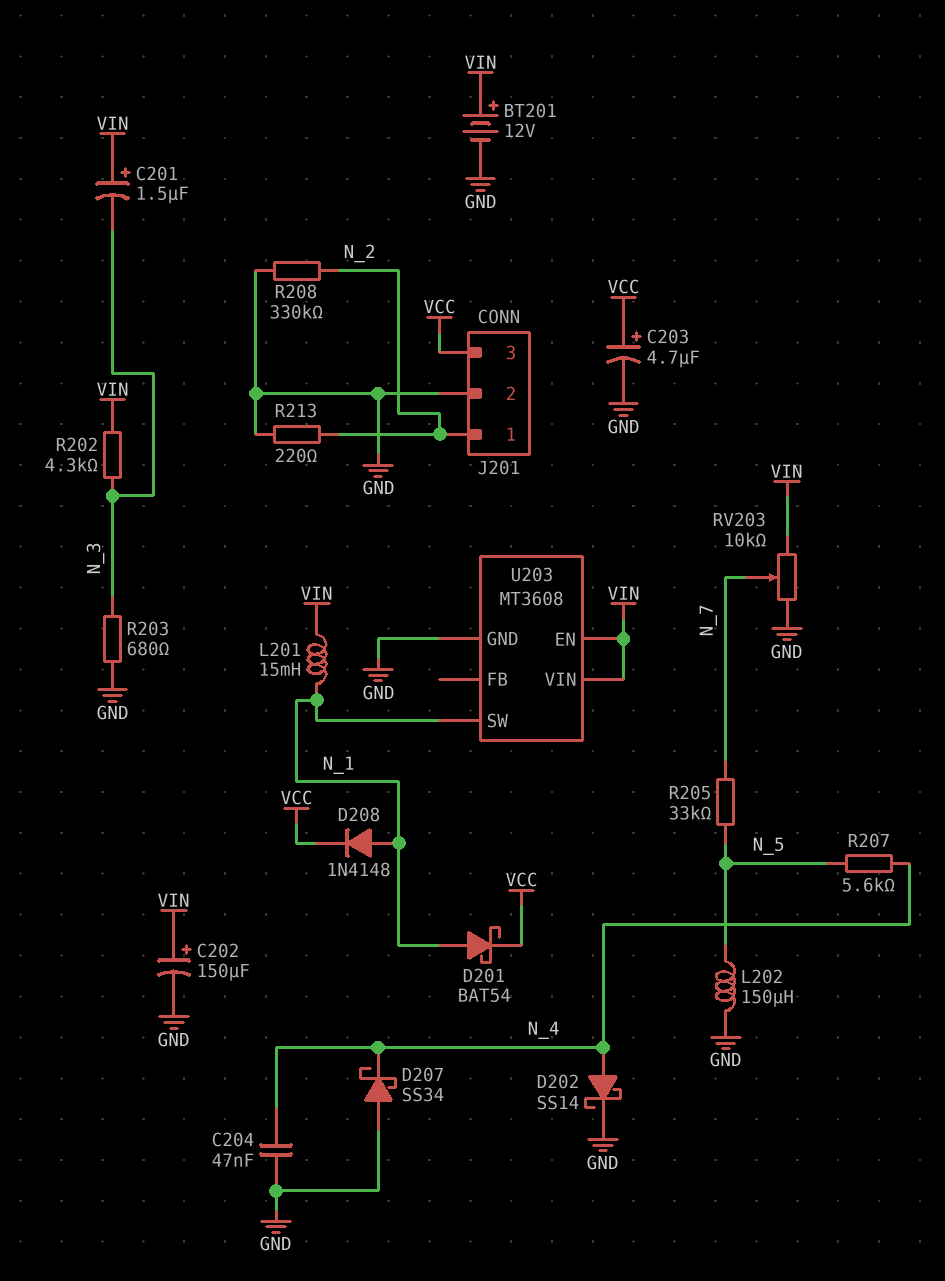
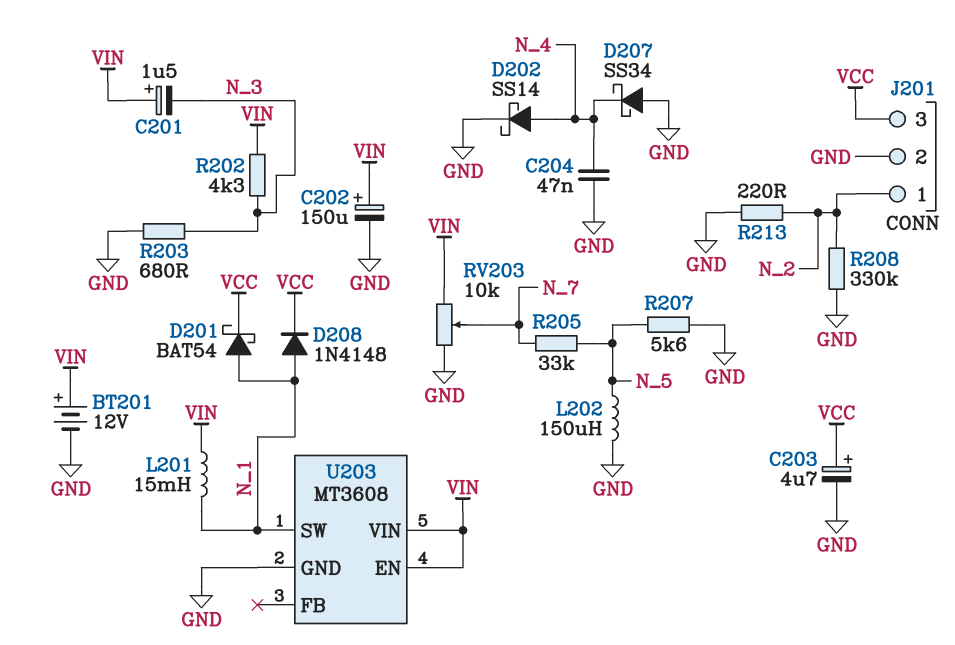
R207: 5.6k (N_4, N_5) -> 5.6k (GND, N_5)

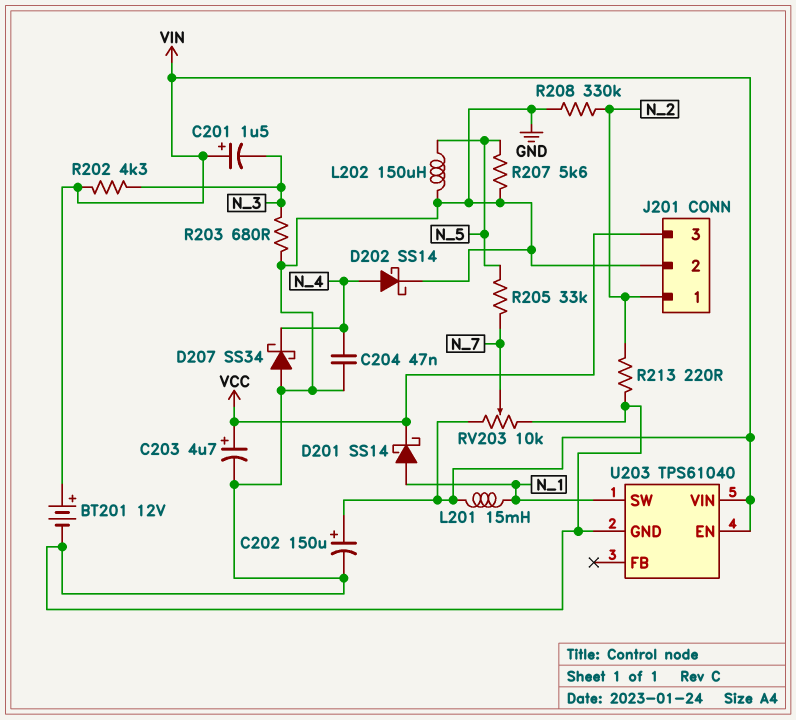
D201: schottky BAT54 (A N_1, K VCC) -> schottky SS14 (A N_1, K VCC)
D208: diode 1N4148 (A N_1, K VCC) -> none
U203: MT3608 -> TPS61040

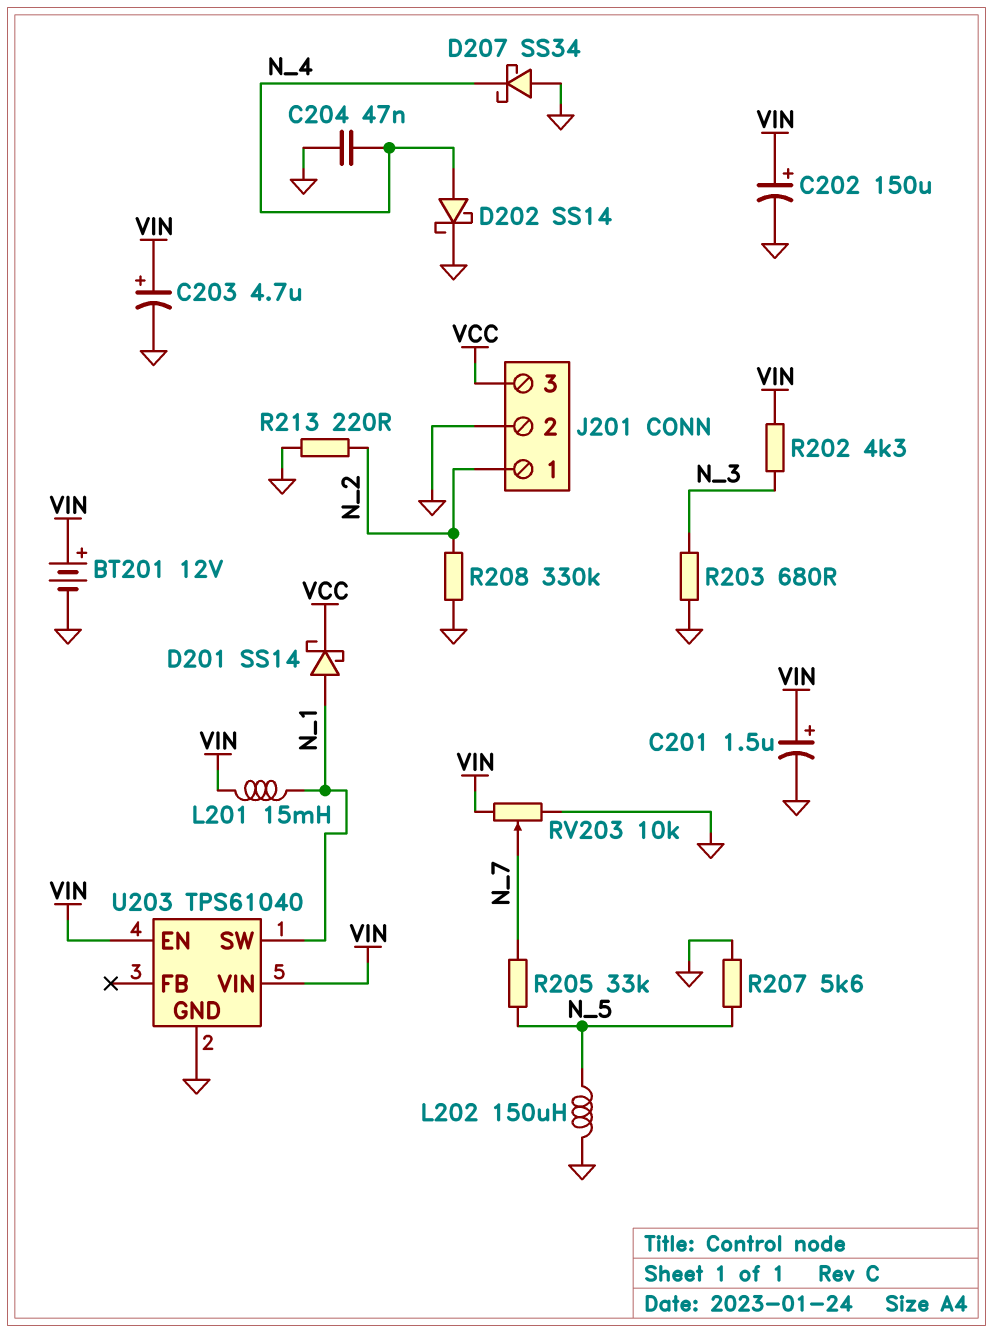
C201: 1.5uF (plus VIN, minus N_3) -> 1.5uF (plus VIN, minus GND)
C203: 4.7uF (plus VCC, minus GND) -> 4.7uF (plus VIN, minus GND)

